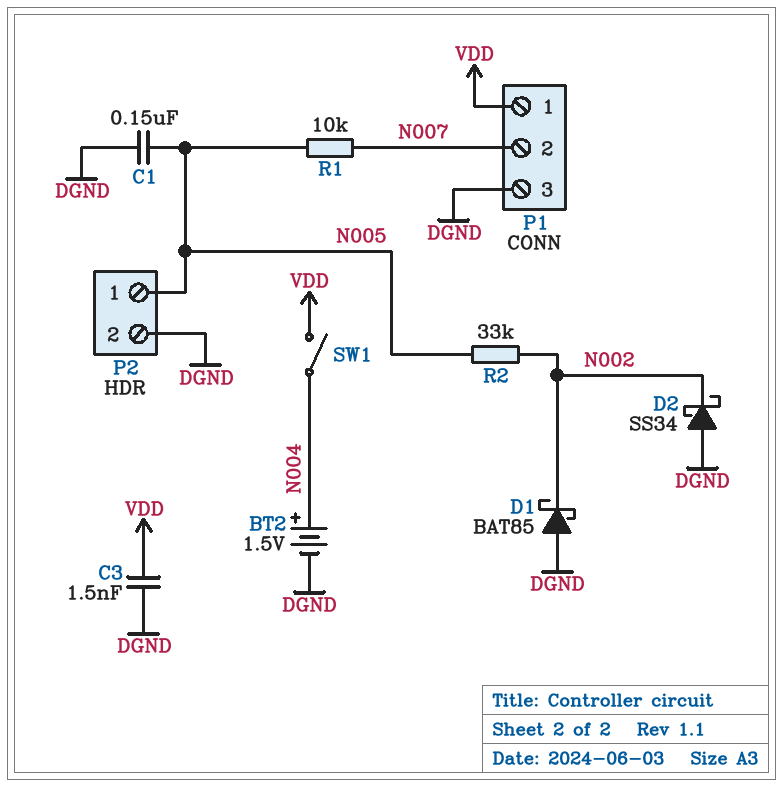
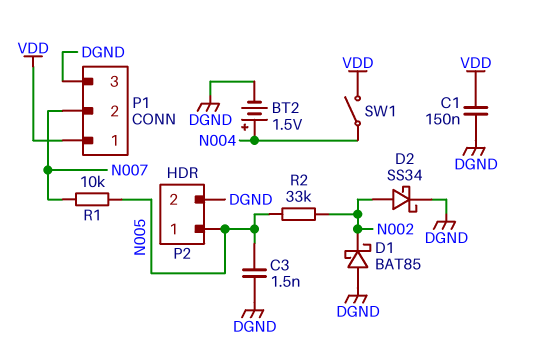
C1: 150nF (DGND, N005) -> 150nF (DGND, VDD)
C3: 1.5nF (DGND, VDD) -> 1.5nF (DGND, N005)
D2: schottky SS34 (A DGND, K N002) -> schottky SS34 (A N002, K DGND)

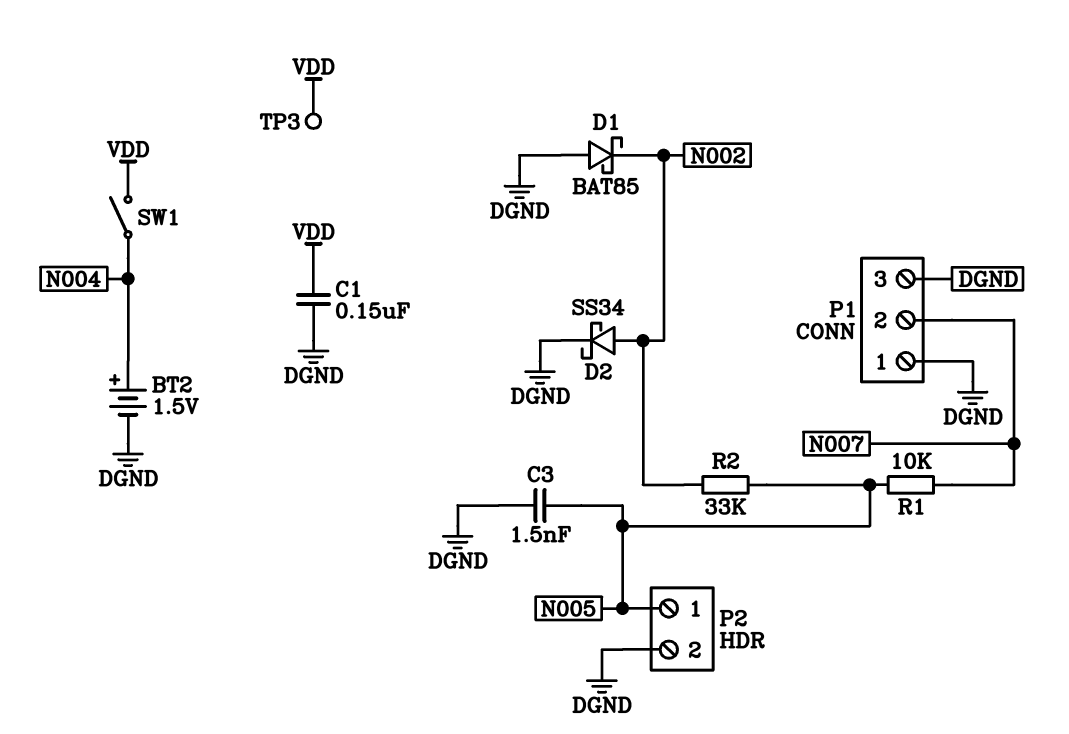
P1 pin 1: VDD -> DGND
TP3: none -> test point (VDD)

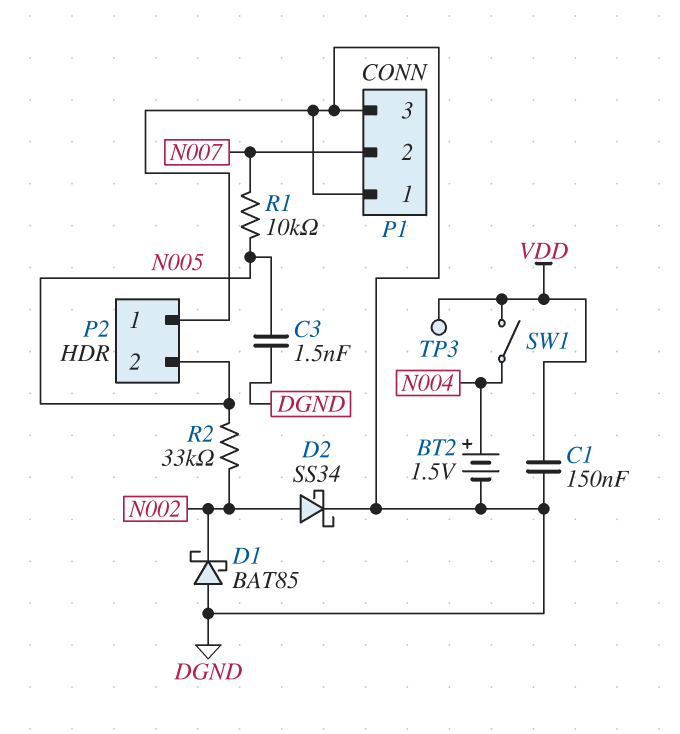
P2 pin 1: N005 -> DGND
P2 pin 2: DGND -> N005

